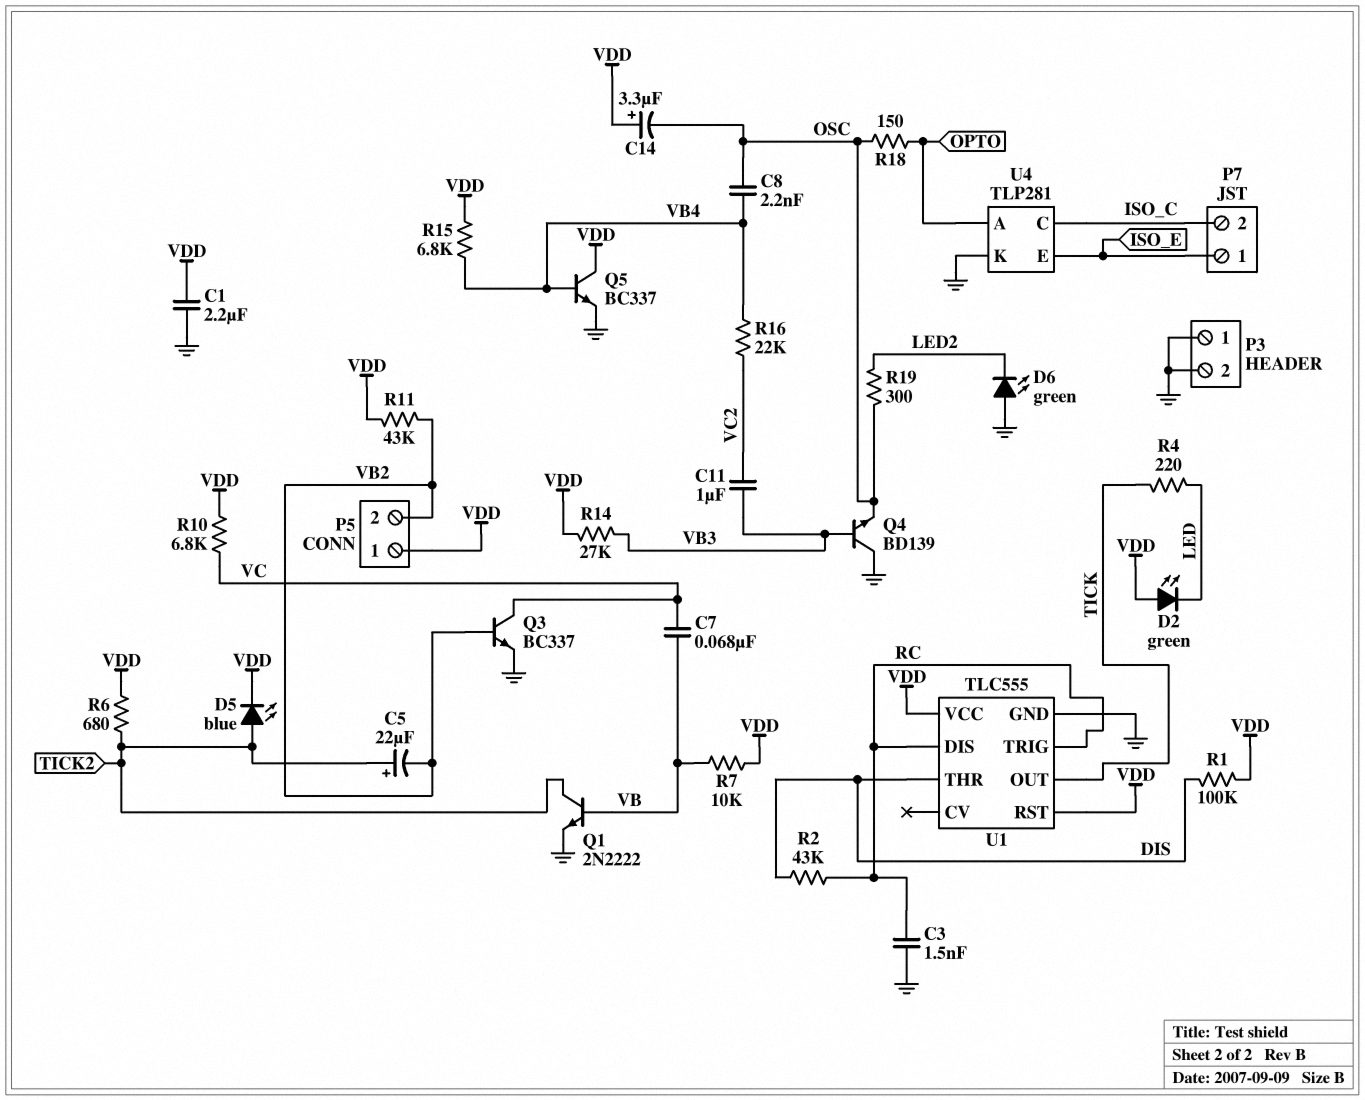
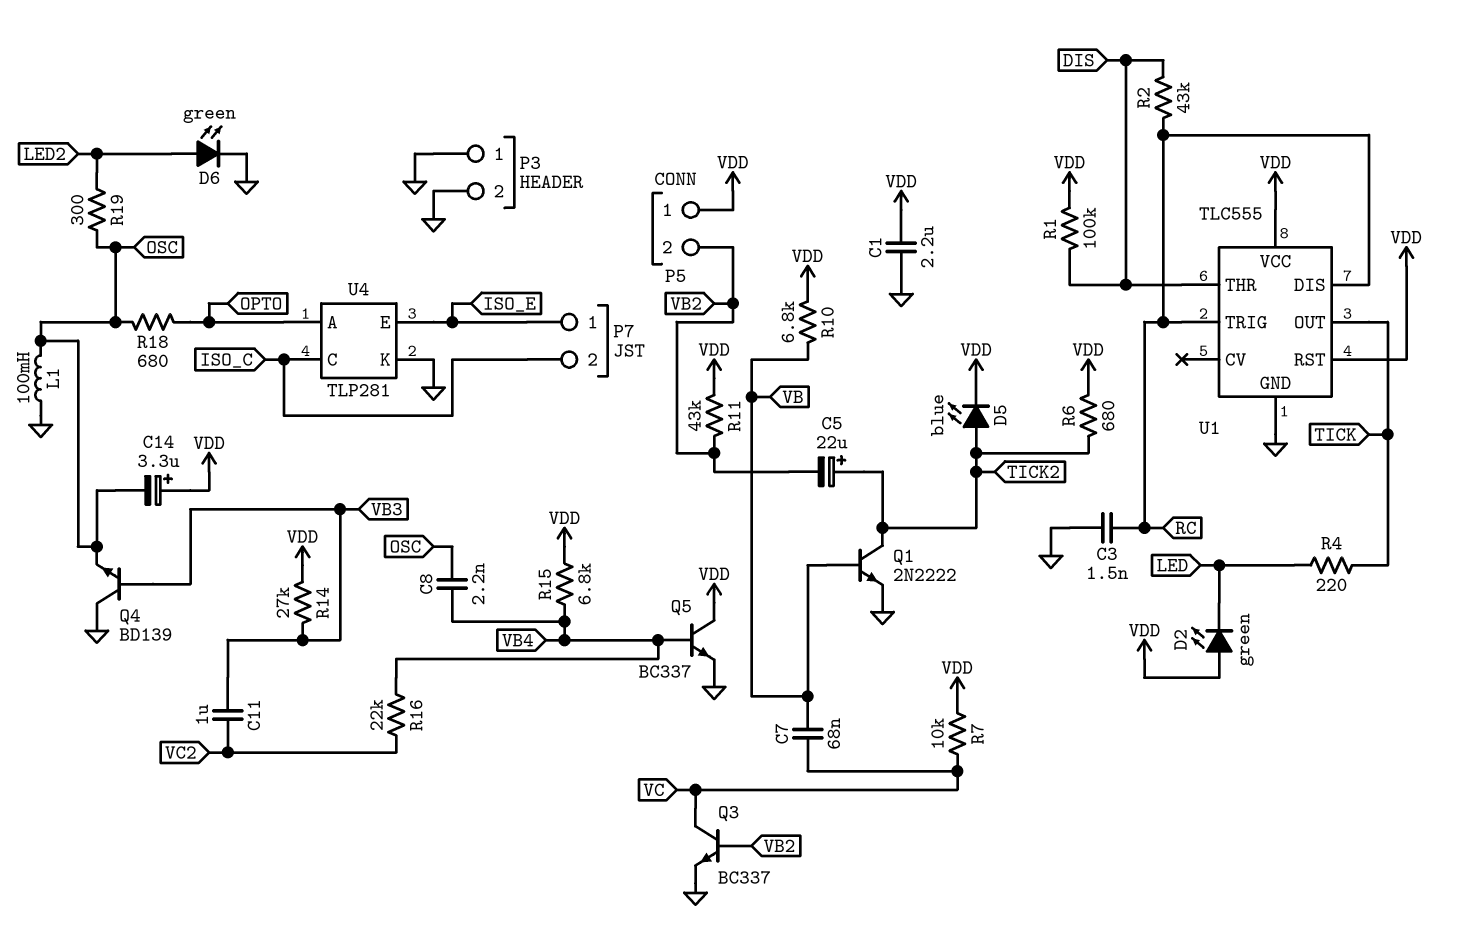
D6: LED green (A GND, K LED2) -> LED green (A LED2, K GND)
L1: none -> 100mH (GND, OSC)
R7: 10k (VB, VDD) -> 10k (VC, VDD)
R10: 6.8k (VC, VDD) -> 6.8k (VB, VDD)
R18: 150 (OPTO, OSC) -> 680 (OPTO, OSC)

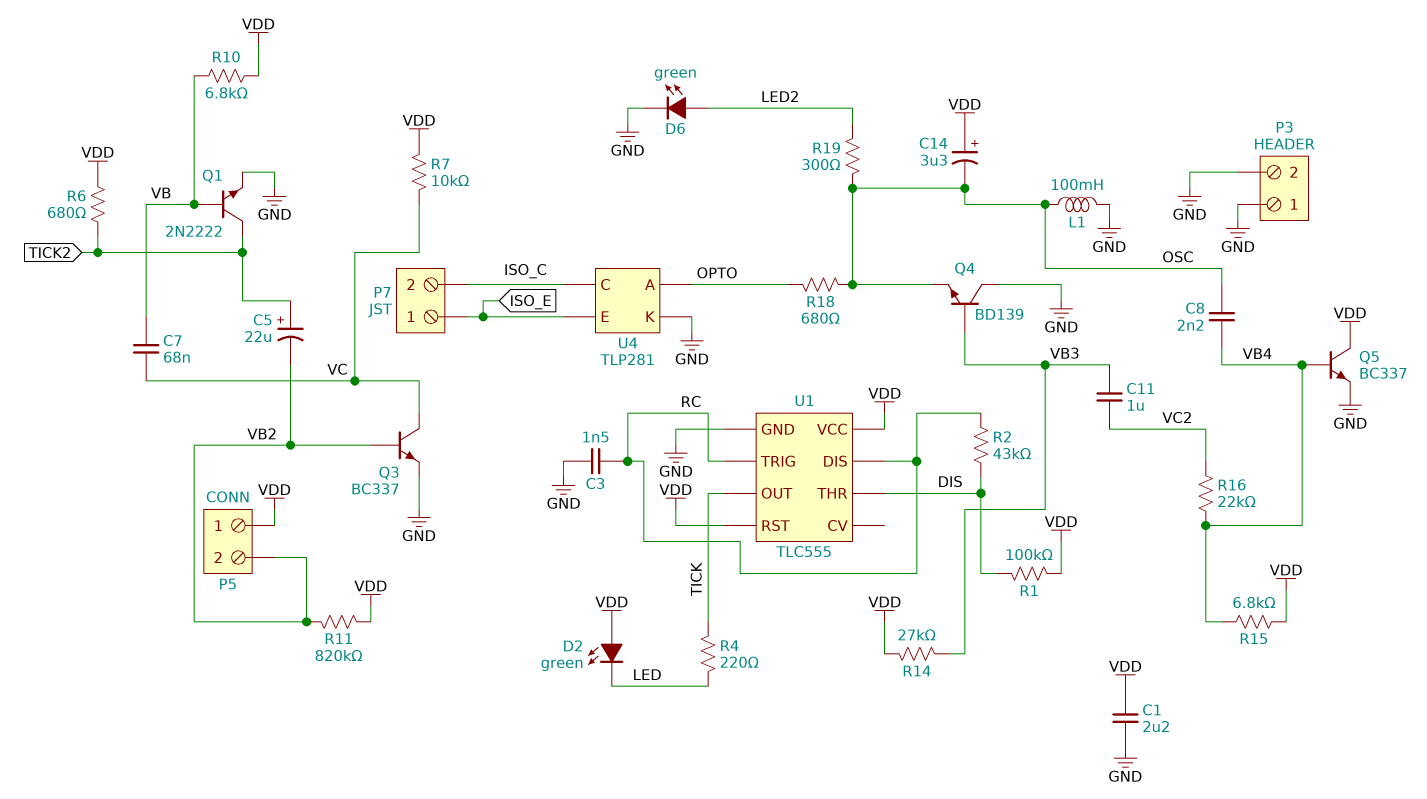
D5: LED blue (A TICK2, K VDD) -> none
R11: 43k (VB2, VDD) -> 820k (VB2, VDD)

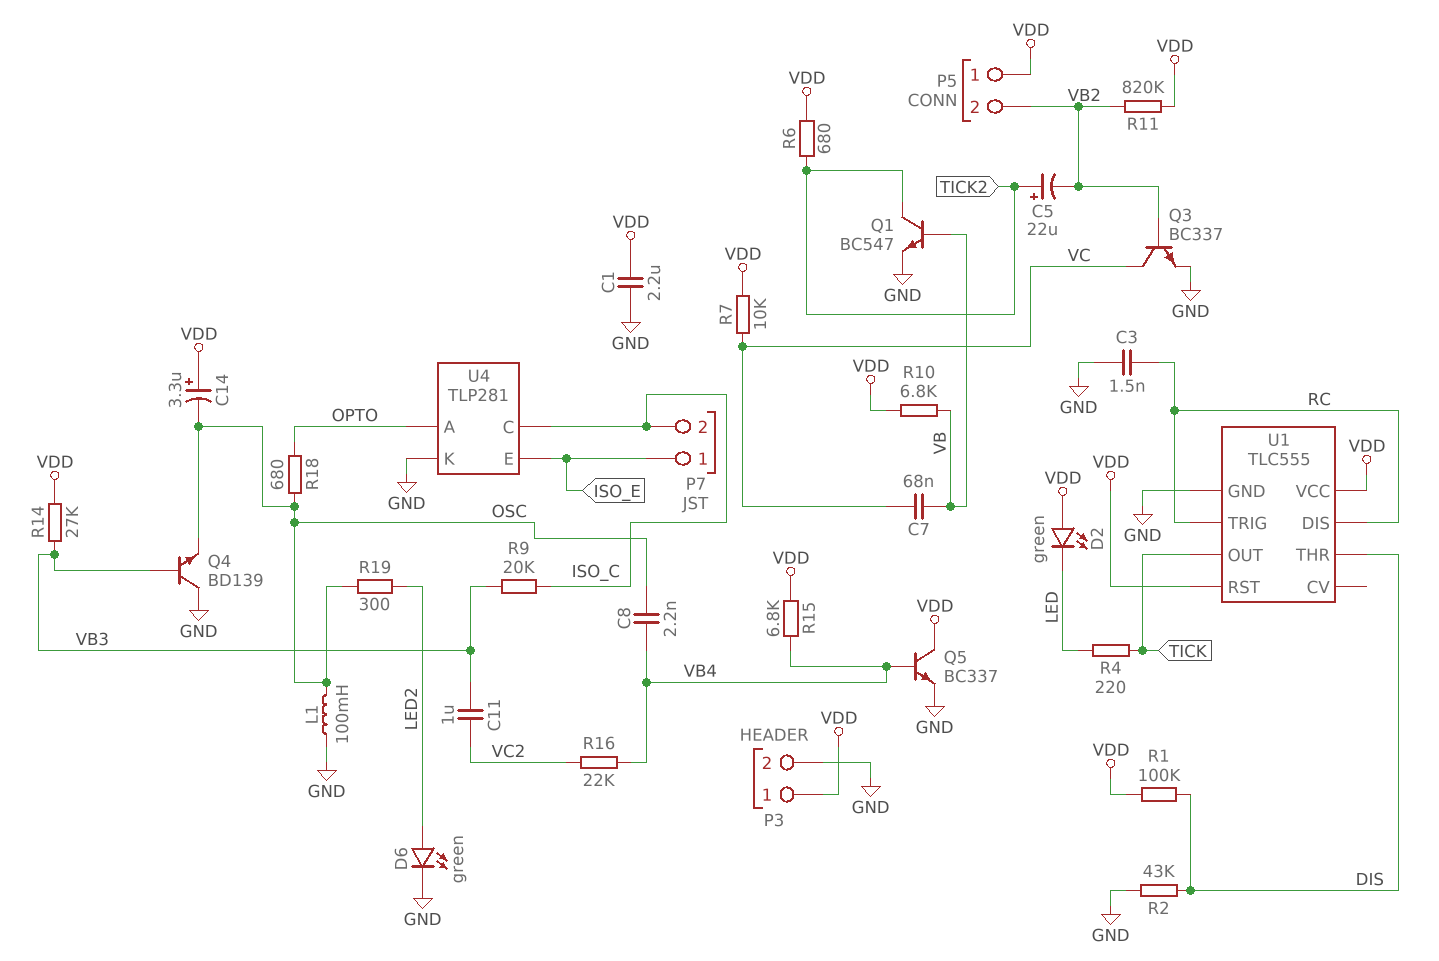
P3 pin 1: GND -> VDD
Q1: NPN 2N2222 (B VB, C TICK2, E GND) -> NPN BC547 (B VB, C TICK2, E GND)
R2: 43k (DIS, RC) -> 43k (DIS, GND)
R9: none -> 20k (ISO_C, VB3)

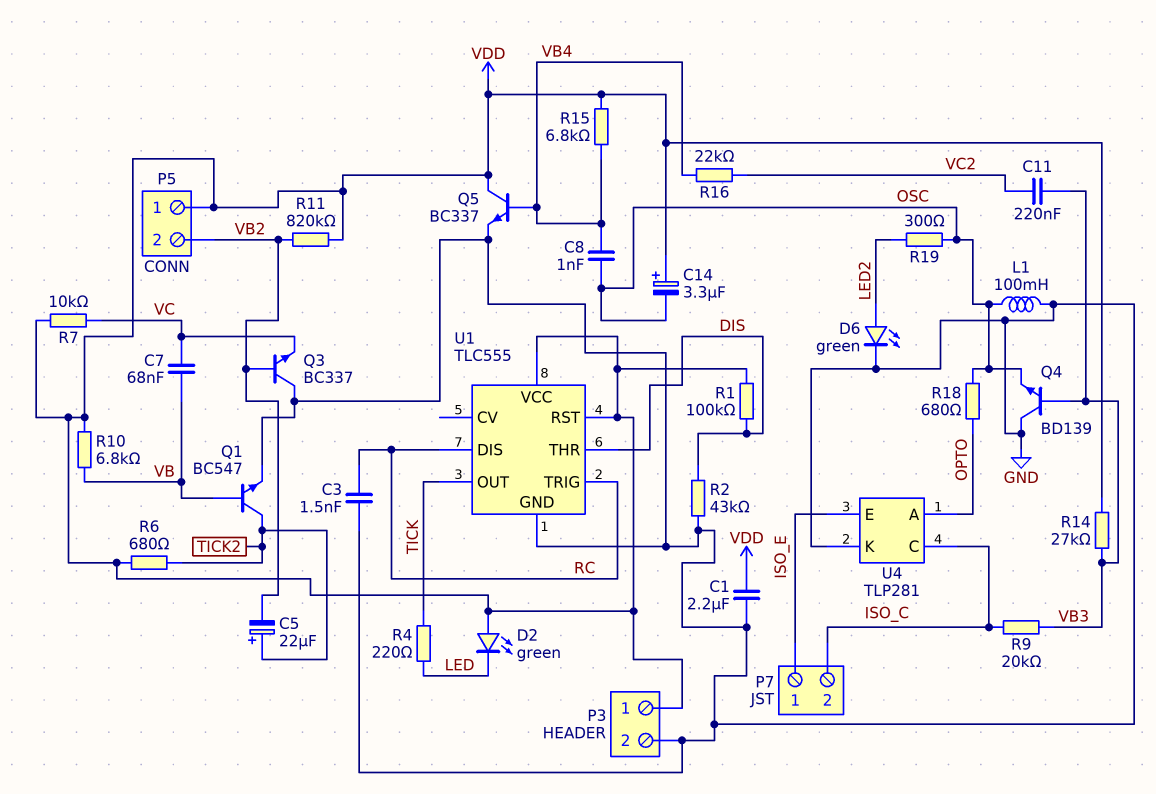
C8: 2.2nF (OSC, VB4) -> 1nF (OSC, VB4)
C11: 1uF (VB3, VC2) -> 220nF (VB3, VC2)
Q3: NPN BC337 (B VB2, C VC, E GND) -> NPN BC337 (B VB2, C GND, E VC)

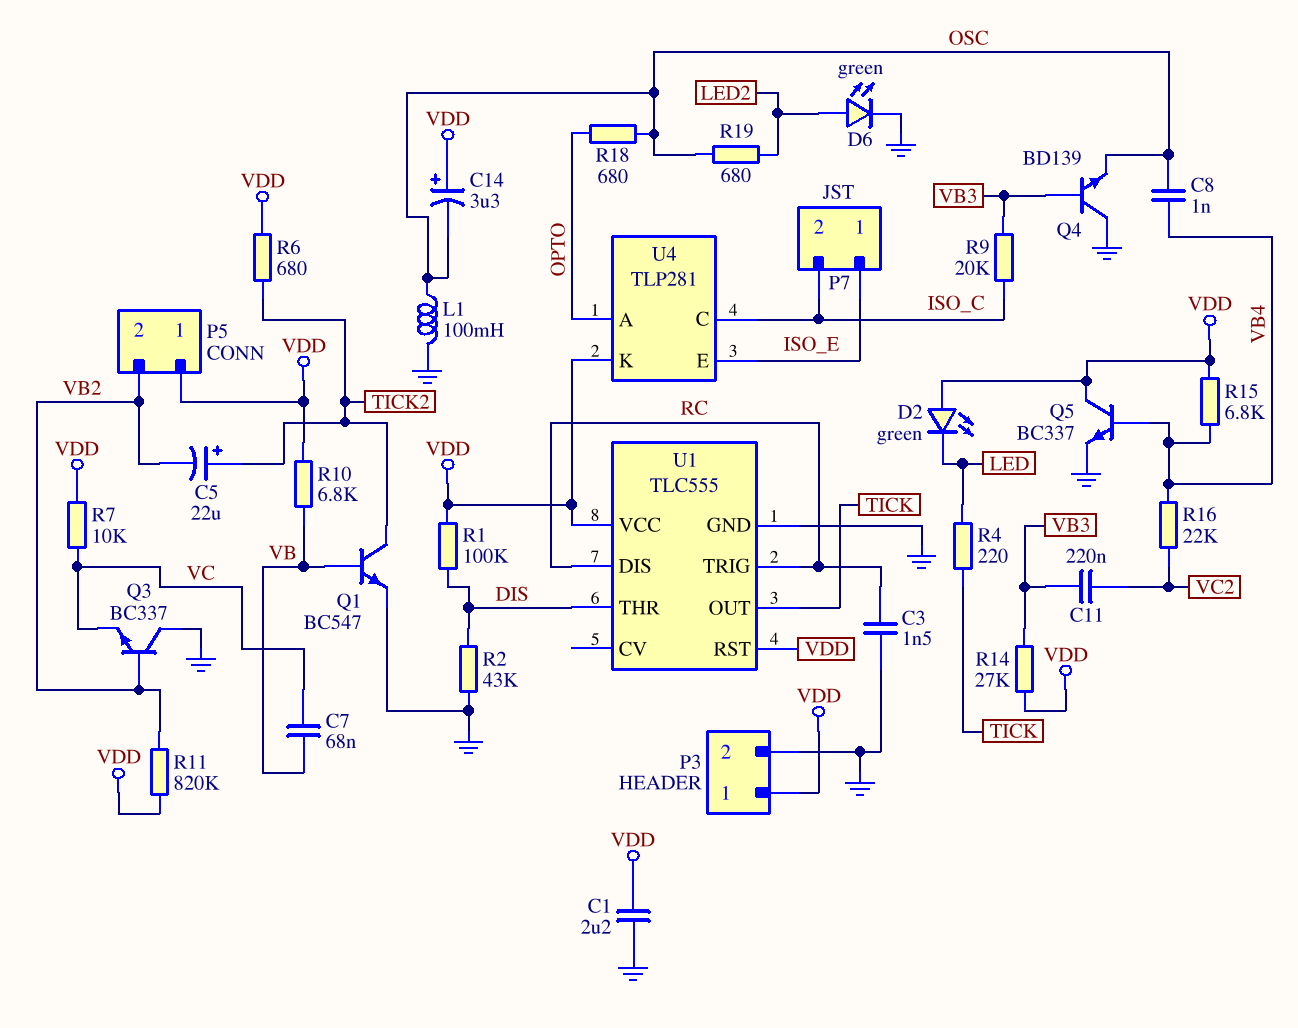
R19: 300 (LED2, OSC) -> 680 (LED2, OSC)
U4 pin K: GND -> VDD

